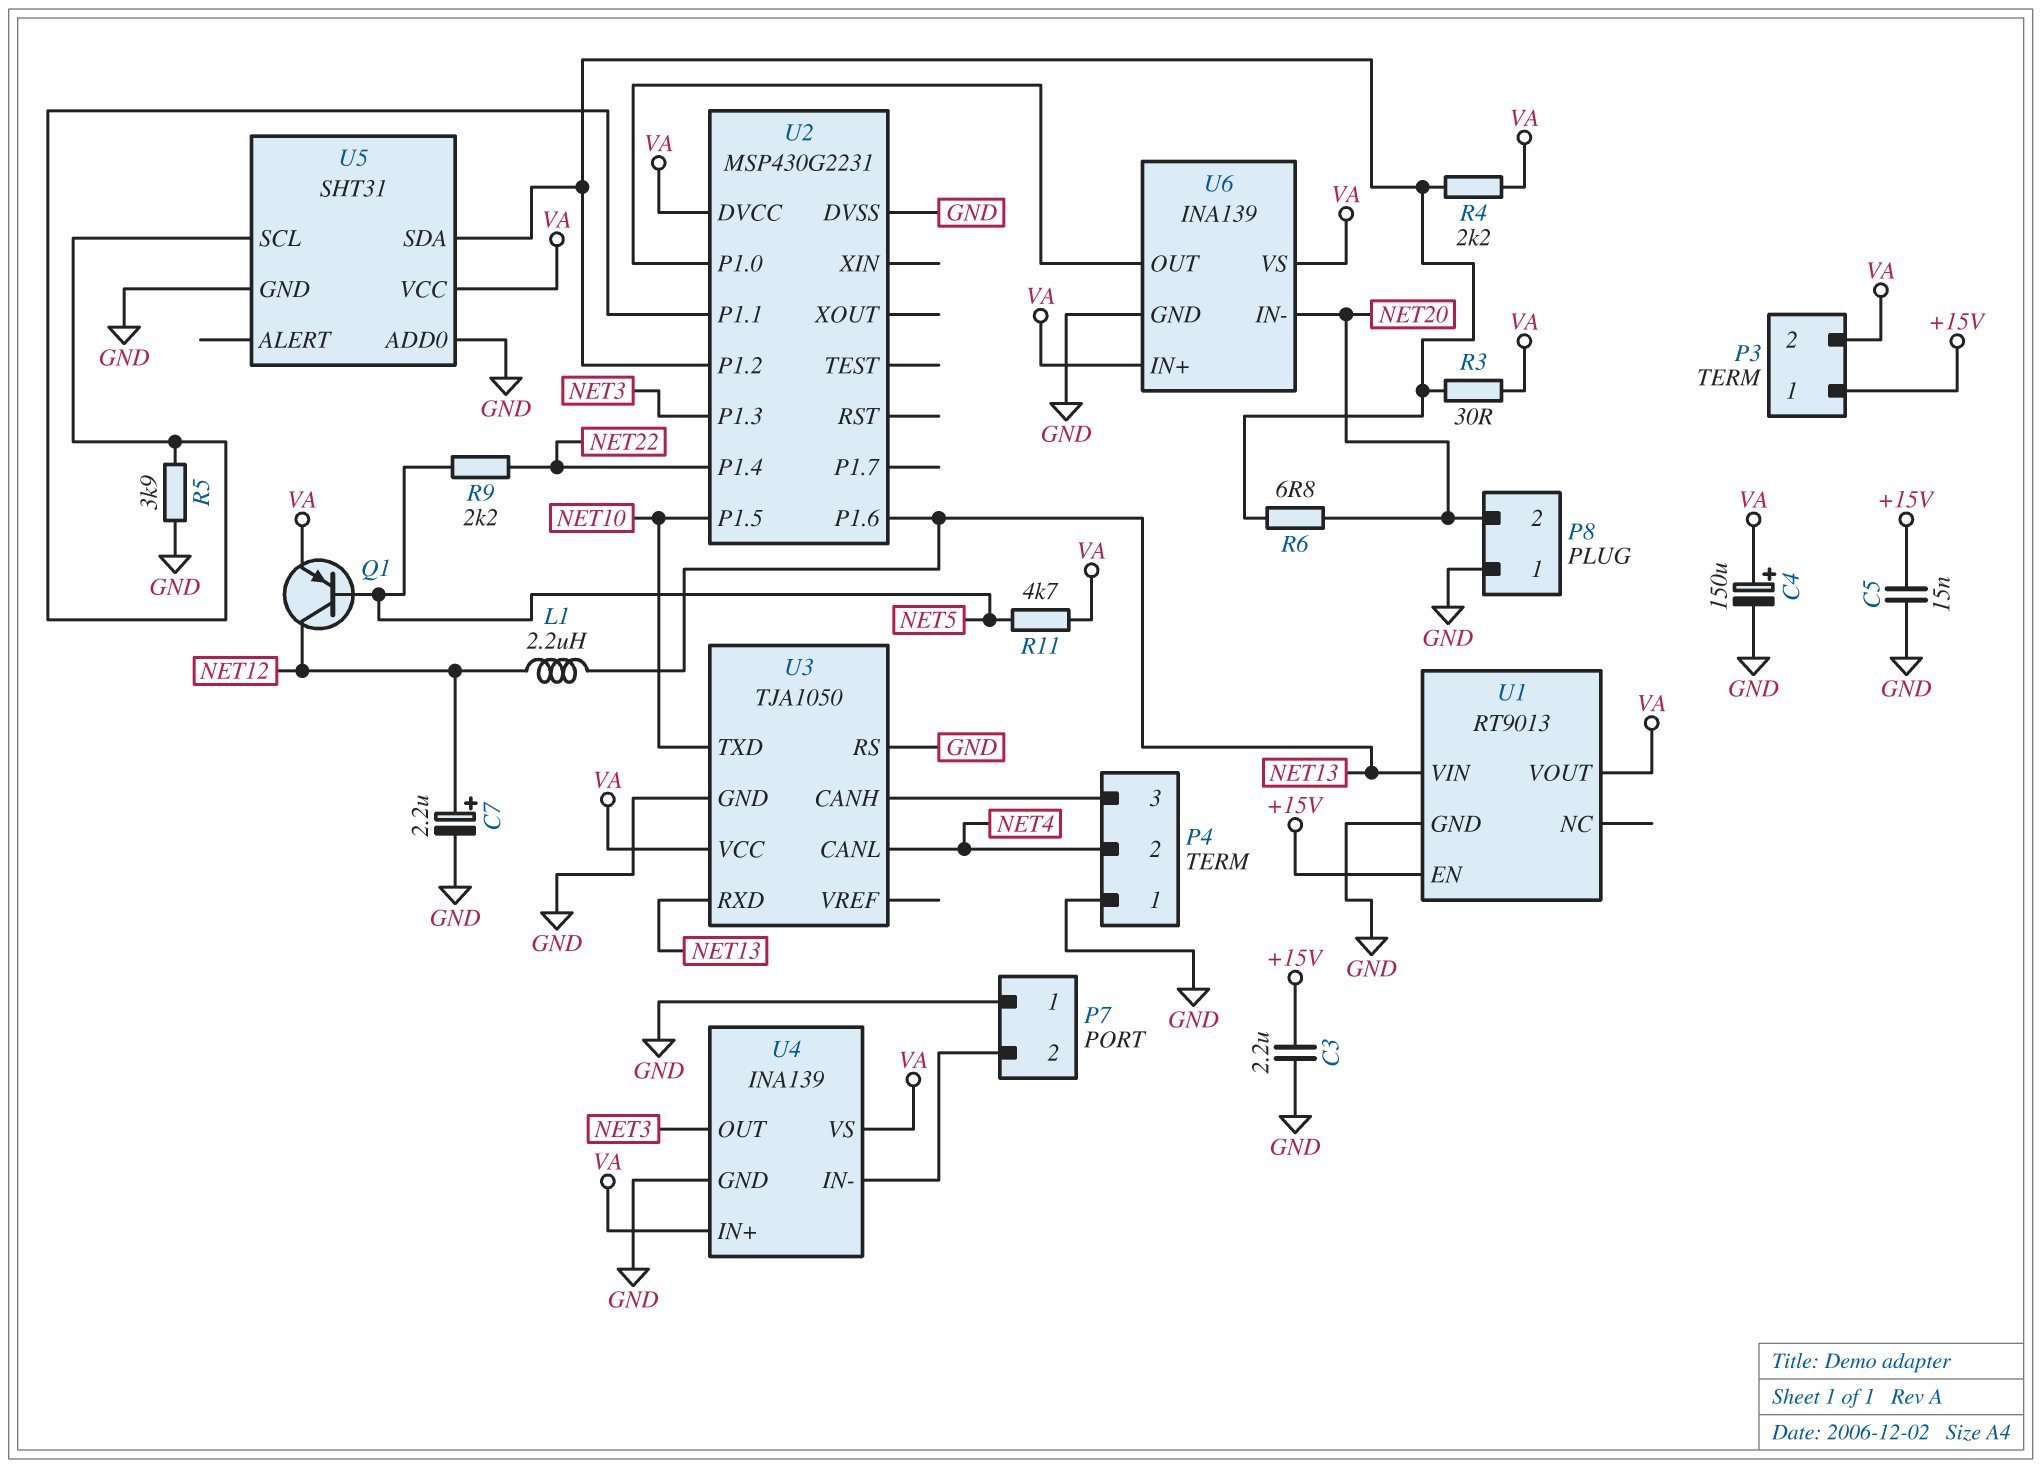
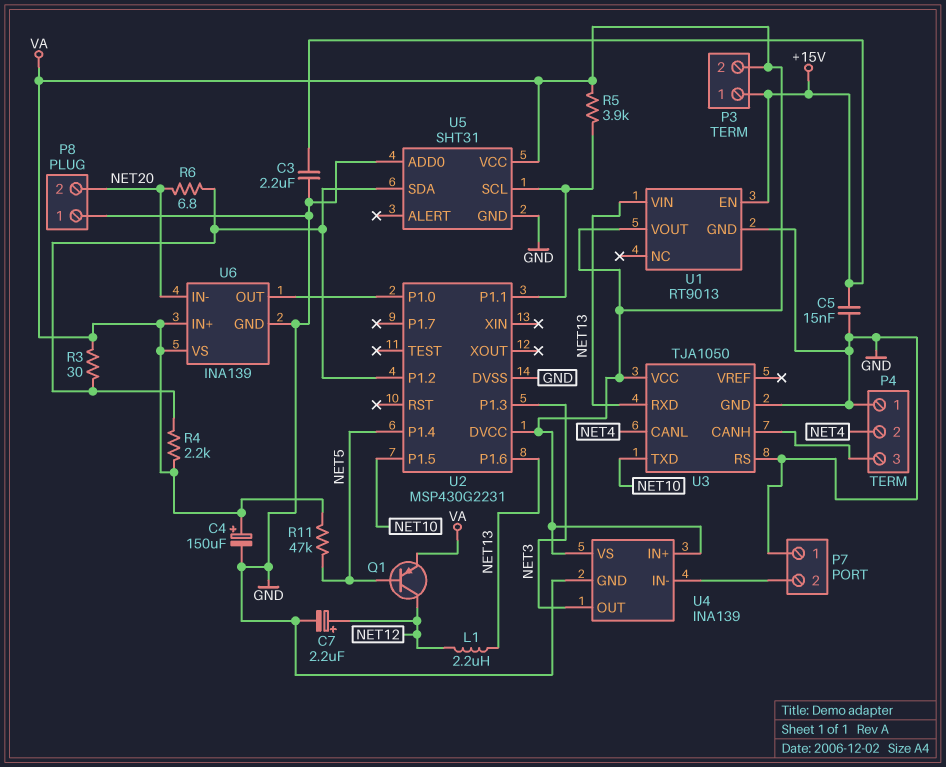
R5: 3.9k (GND, U2/P1.1) -> 3.9k (U2/P1.1, VA)
R9: 2.2k (NET5, NET22) -> none
R11: 4.7k (NET5, VA) -> 47k (NET5, VA)
U2 pin P1.4: NET22 -> NET5

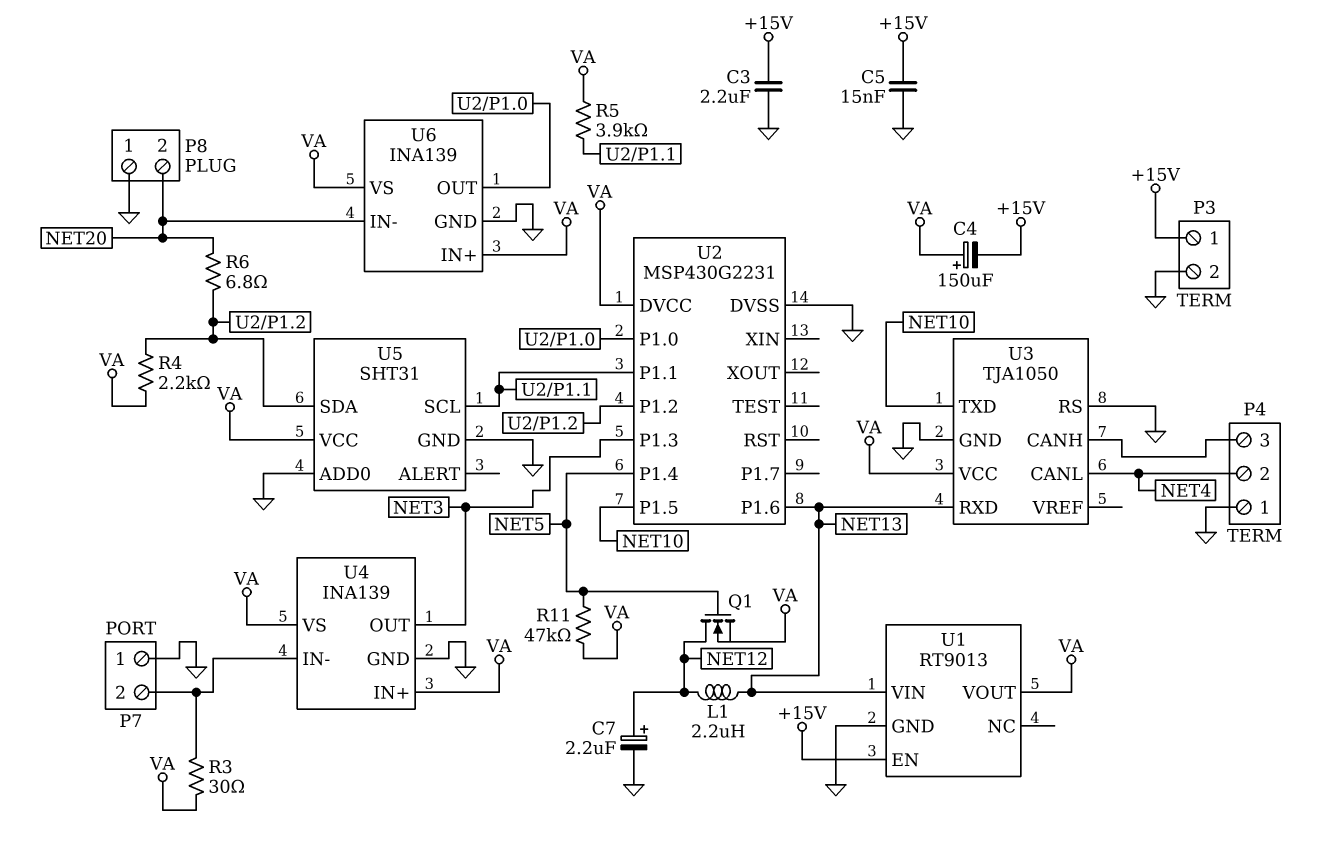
C4: 150uF (plus VA, minus GND) -> 150uF (plus VA, minus +15V)
P3 pin 2: VA -> GND
Q1: PNP (B NET5, C NET12, E VA) -> NMOS (G NET5, D NET12, S VA)
R3: 30 (U2/P1.2, VA) -> 30 (P7/2, VA)

